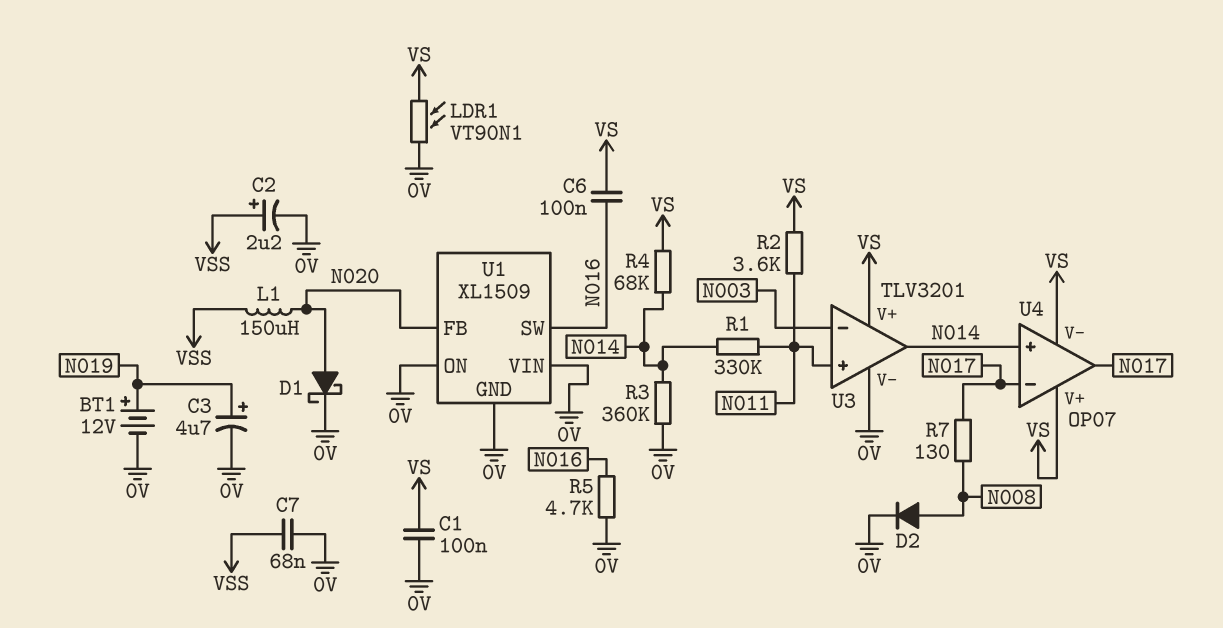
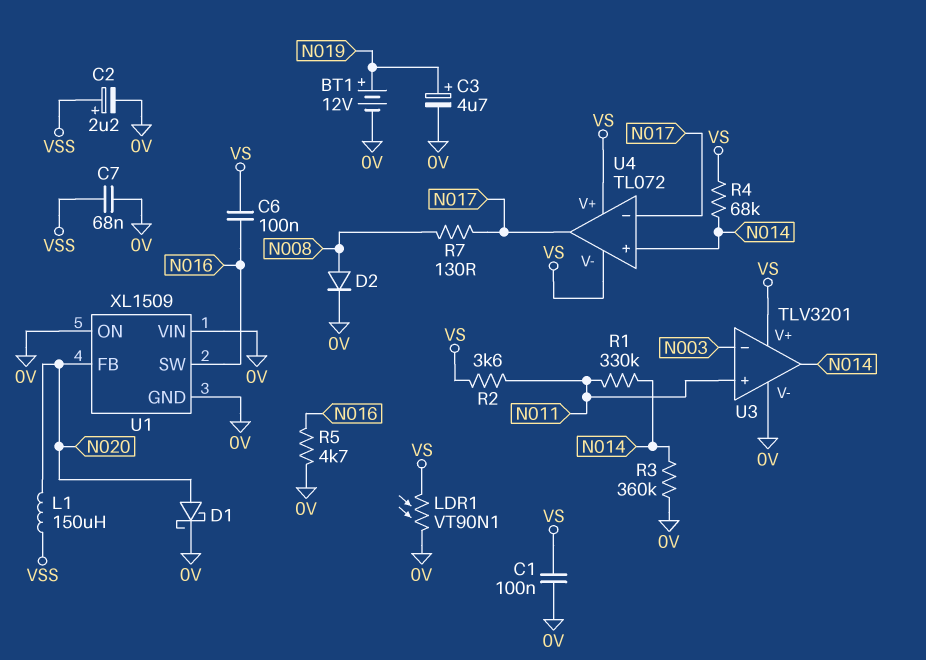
U4: OP07 -> TL072

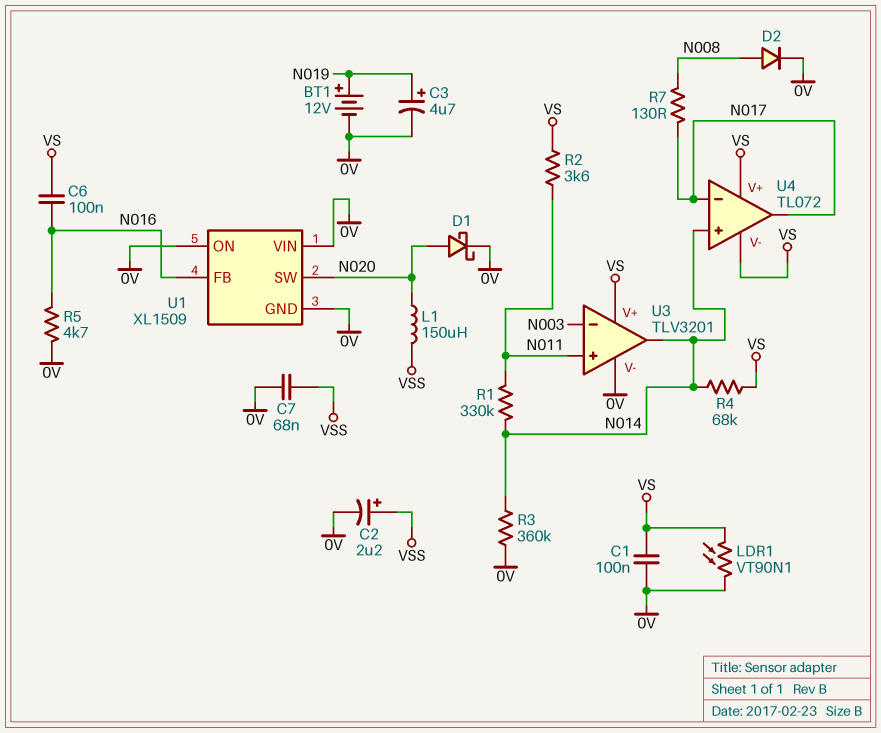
U1 pin FB: N020 -> N016
U1 pin SW: N016 -> N020

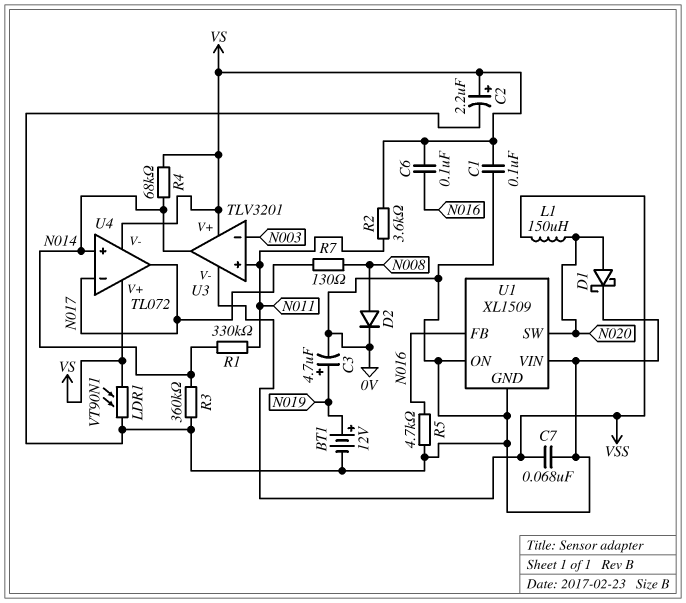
C2: 2.2uF (plus VSS, minus 0V) -> 2.2uF (plus VS, minus 0V)
U3 pin V-: 0V -> VSS

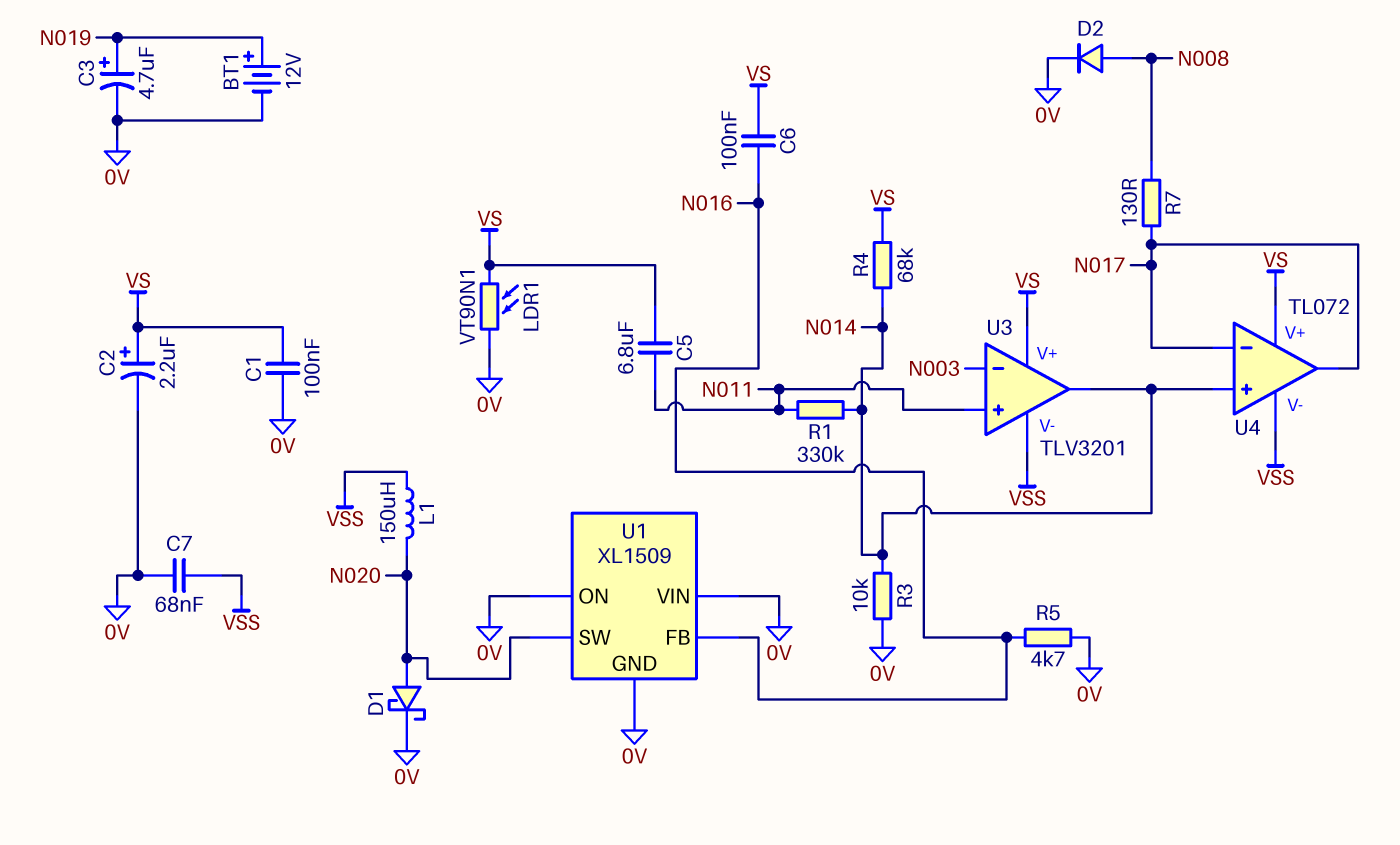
C5: none -> 6.8uF (N011, VS)
R2: 3.6k (N011, VS) -> none
R3: 360k (0V, N014) -> 10k (0V, N014)
U4 pin V-: VS -> VSS

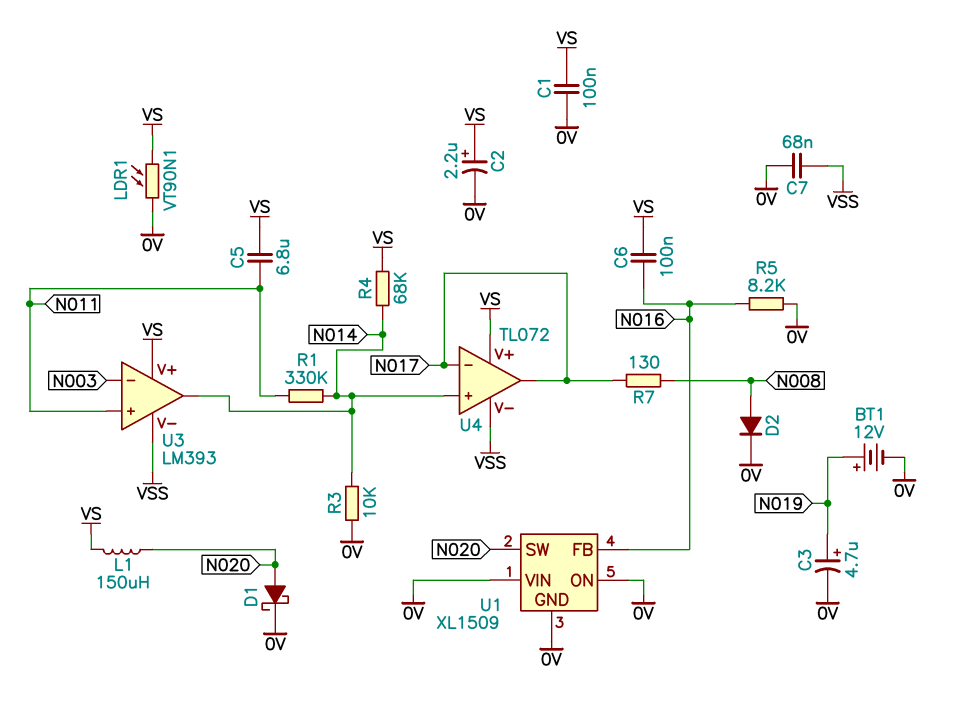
L1: 150uH (N020, VSS) -> 150uH (N020, VS)
R5: 4.7k (0V, N016) -> 8.2k (0V, N016)
U3: TLV3201 -> LM393

